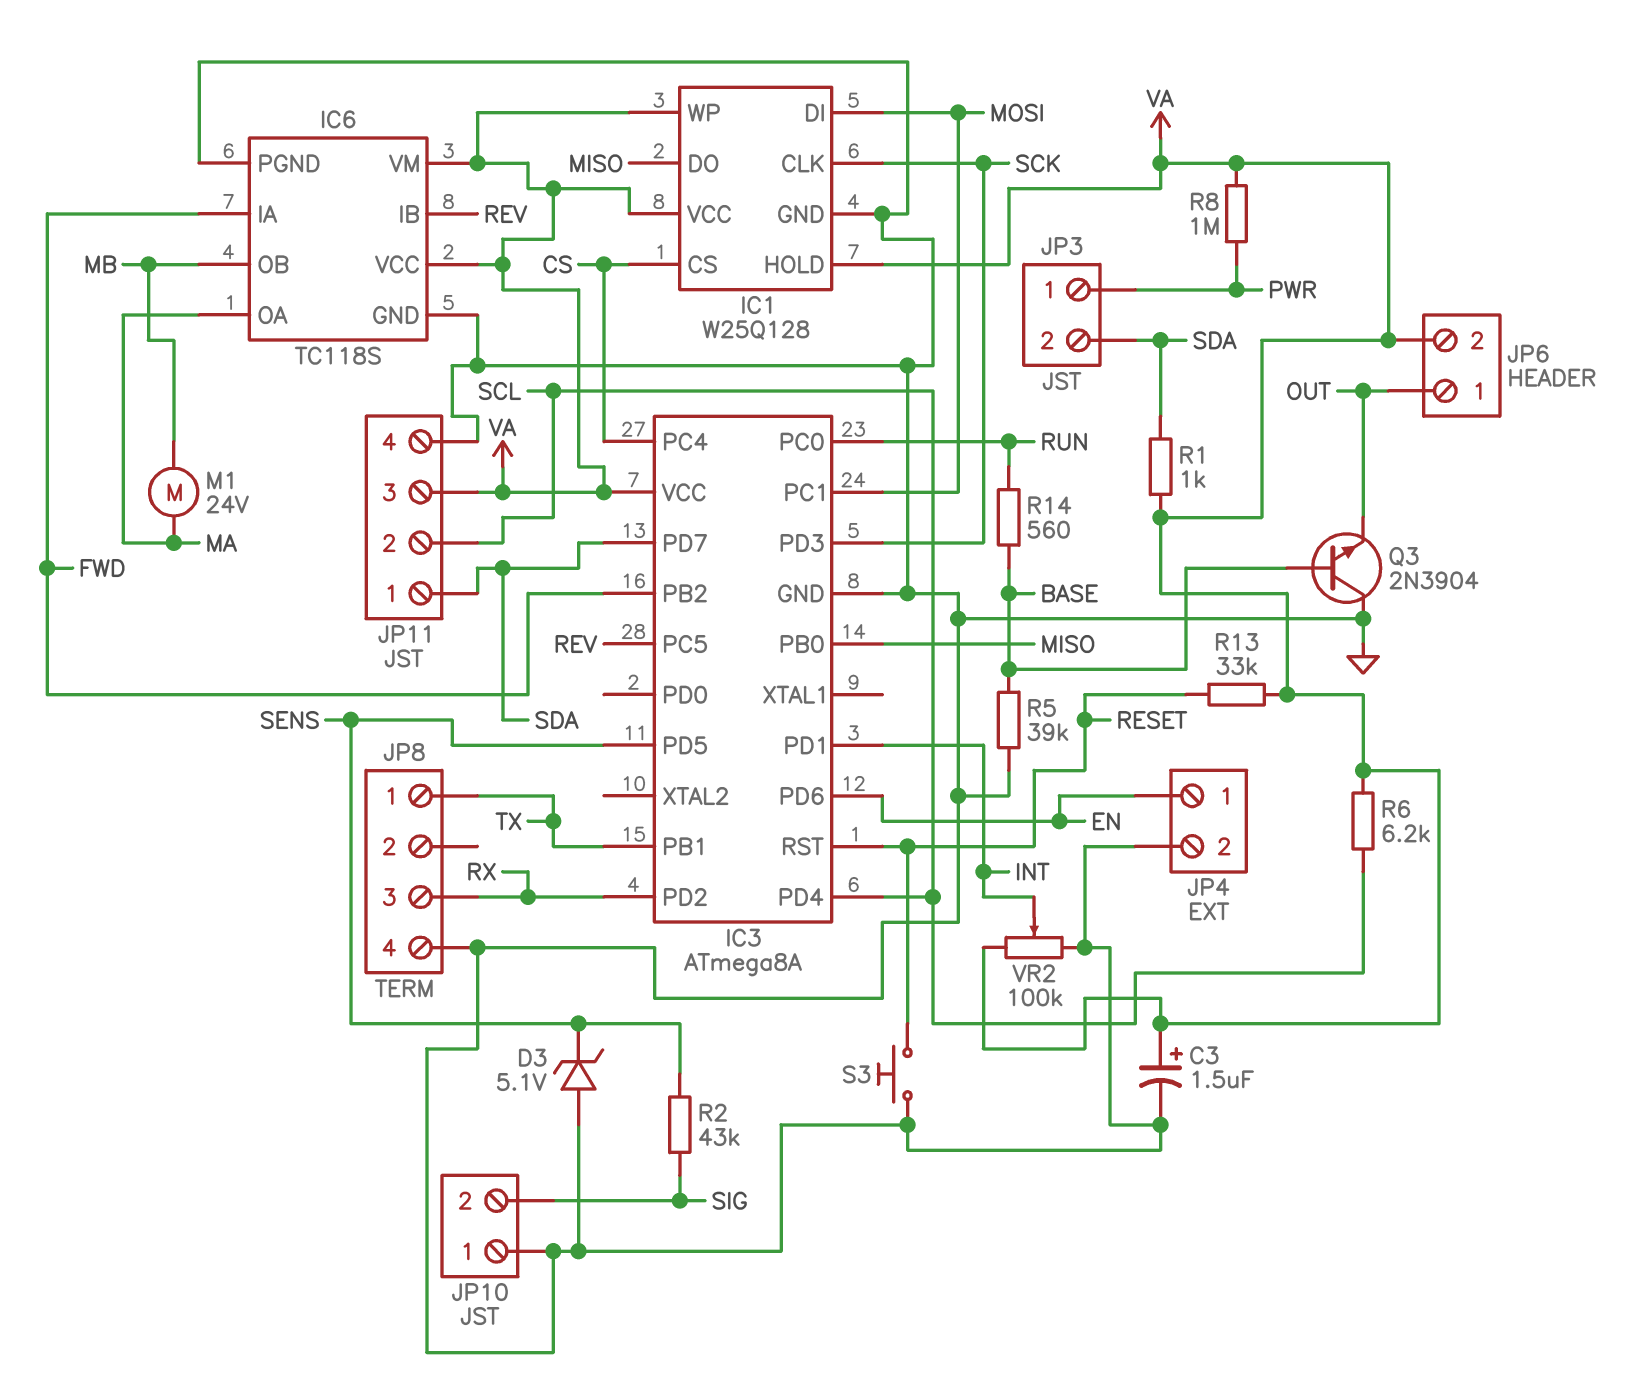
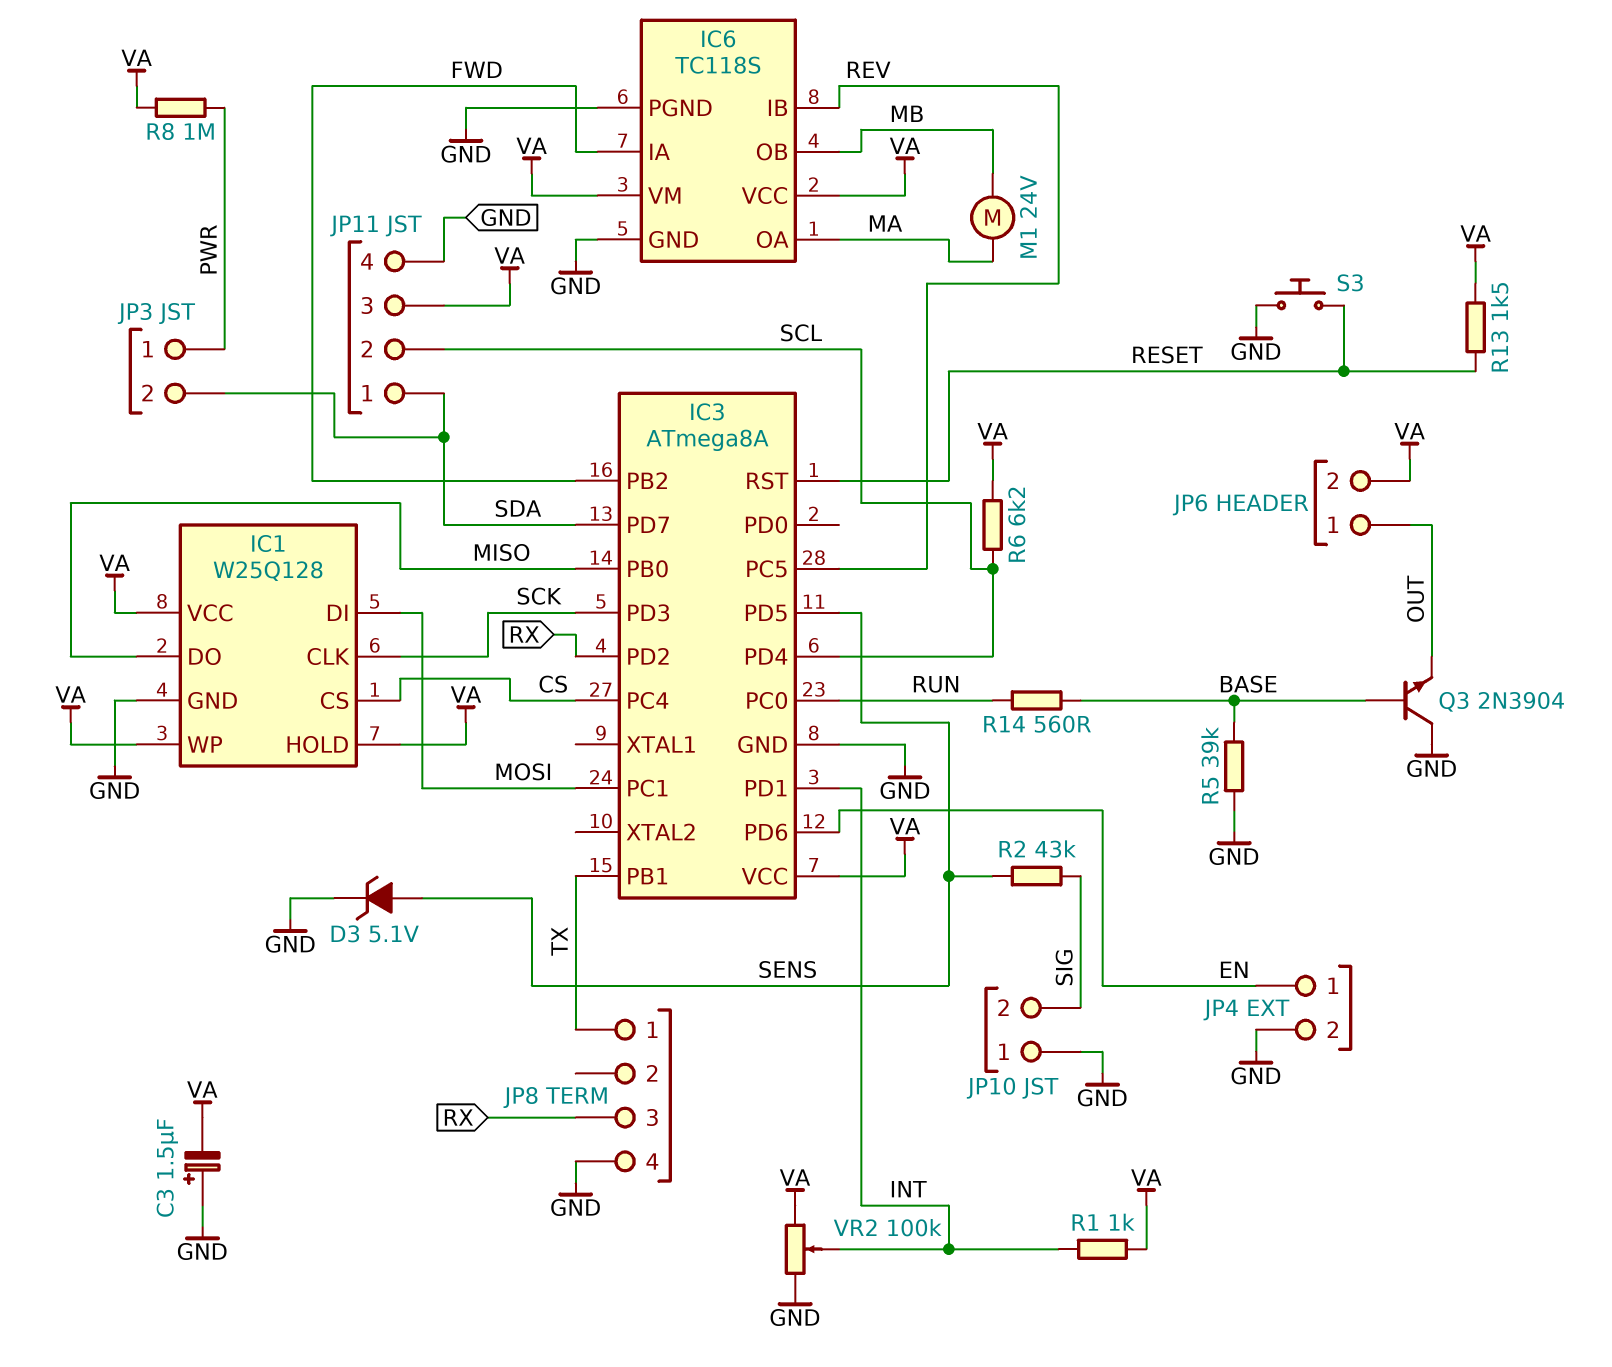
C3: 1.5uF (plus VA, minus GND) -> 1.5uF (plus GND, minus VA)
D3: zener 5.1V (A GND, K SENS) -> zener 5.1V (A SENS, K GND)
R1: 1k (SDA, VA) -> 1k (INT, VA)
R13: 33k (RESET, VA) -> 1.5k (RESET, VA)

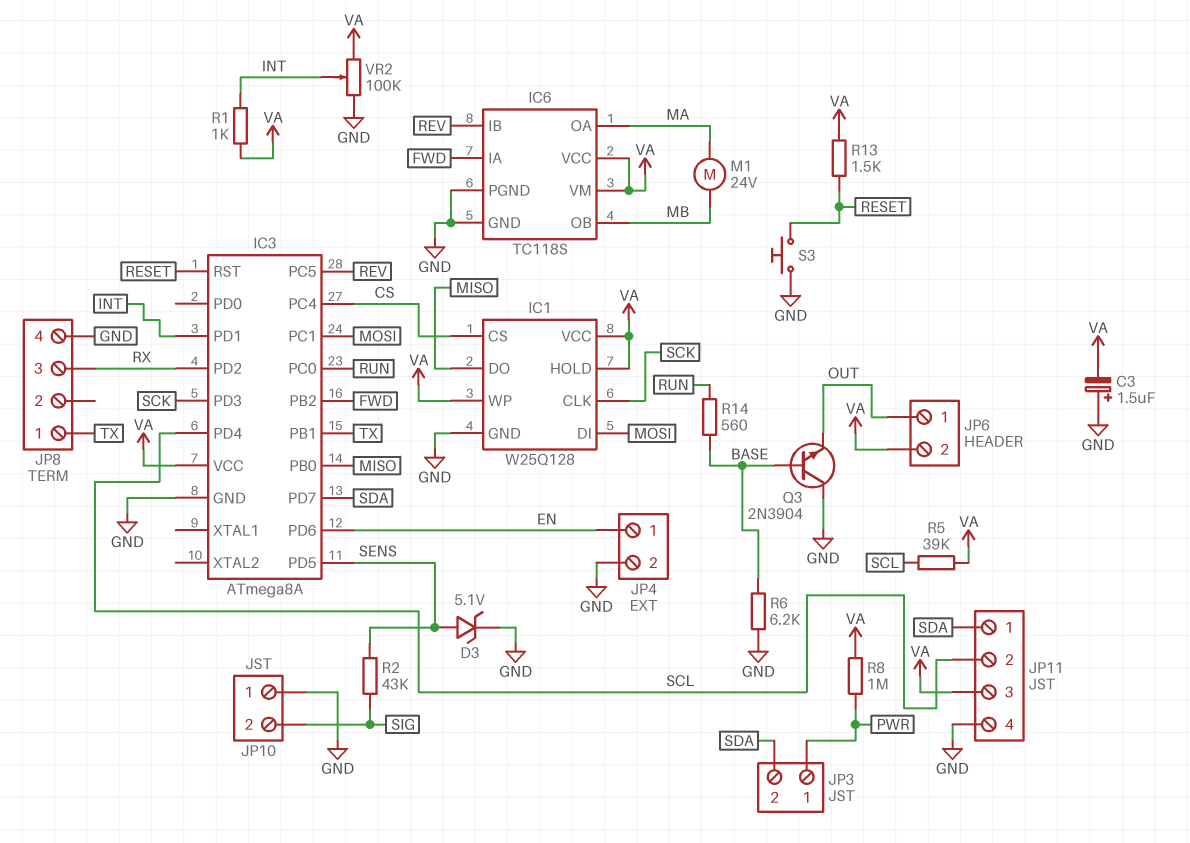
R5: 39k (BASE, GND) -> 39k (SCL, VA)
R6: 6.2k (SCL, VA) -> 6.2k (BASE, GND)

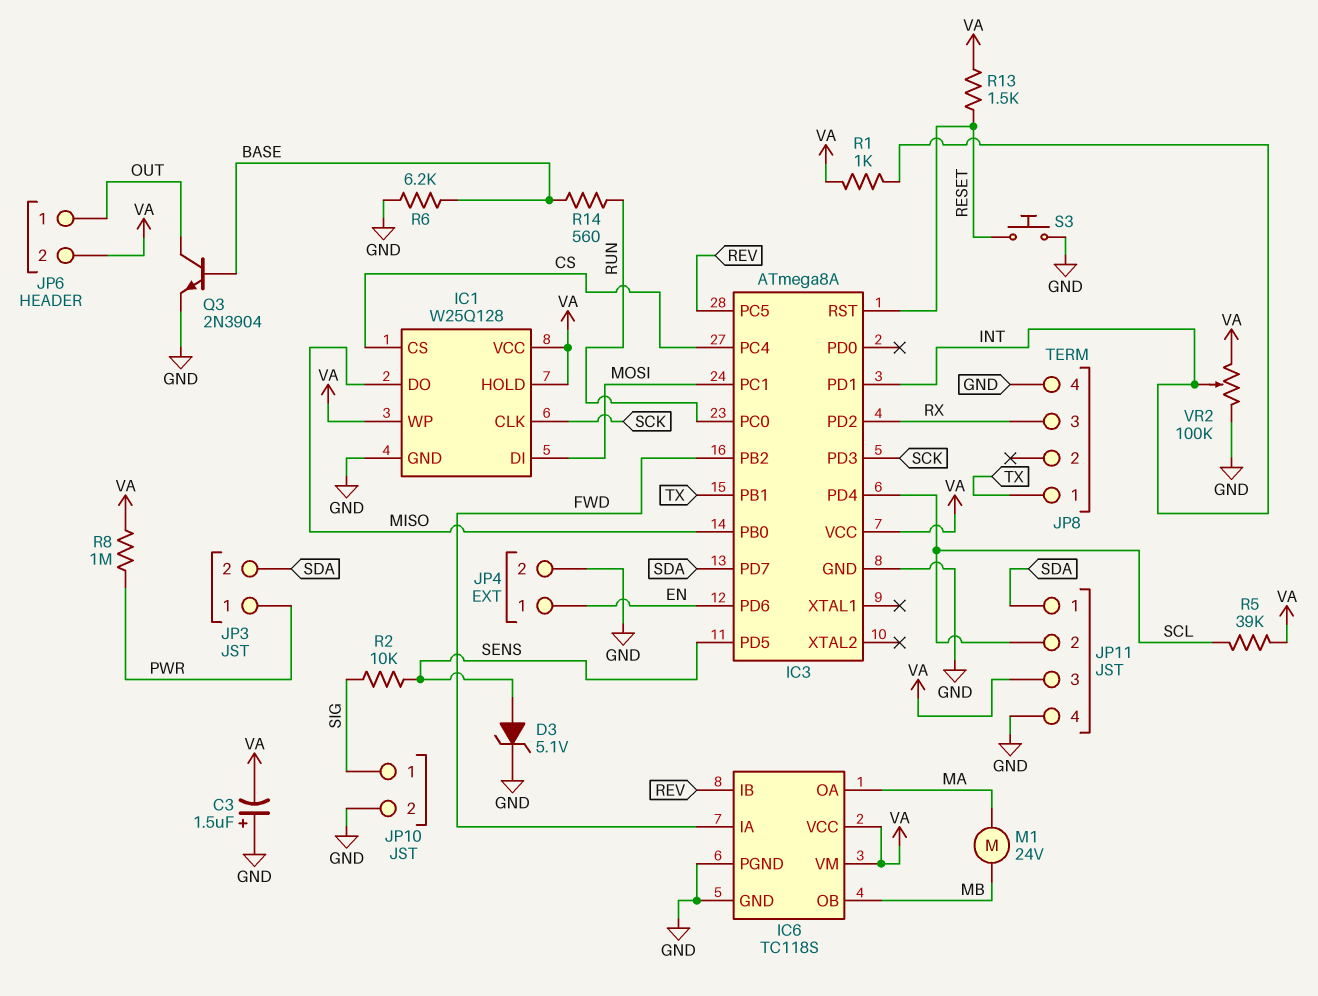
JP10 pin 1: GND -> SIG
JP10 pin 2: SIG -> GND
Q3: NPN 2N3904 (B BASE, C GND, E OUT) -> NPN 2N3904 (B BASE, C OUT, E GND)
R2: 43k (SENS, SIG) -> 10k (SENS, SIG)

